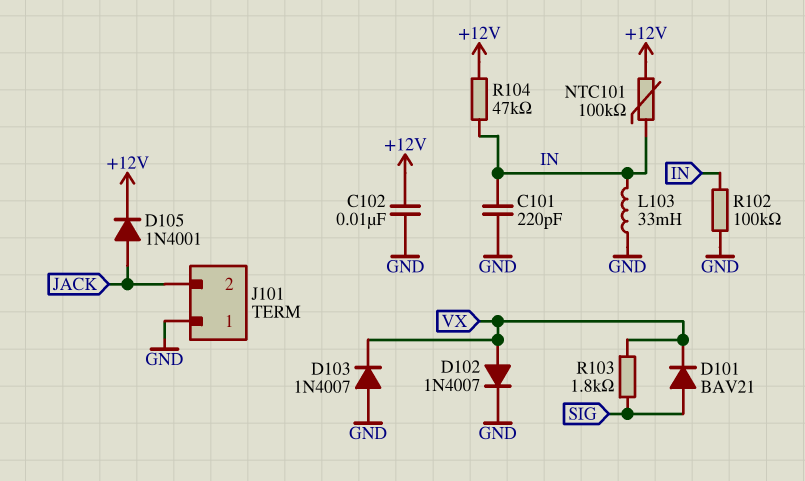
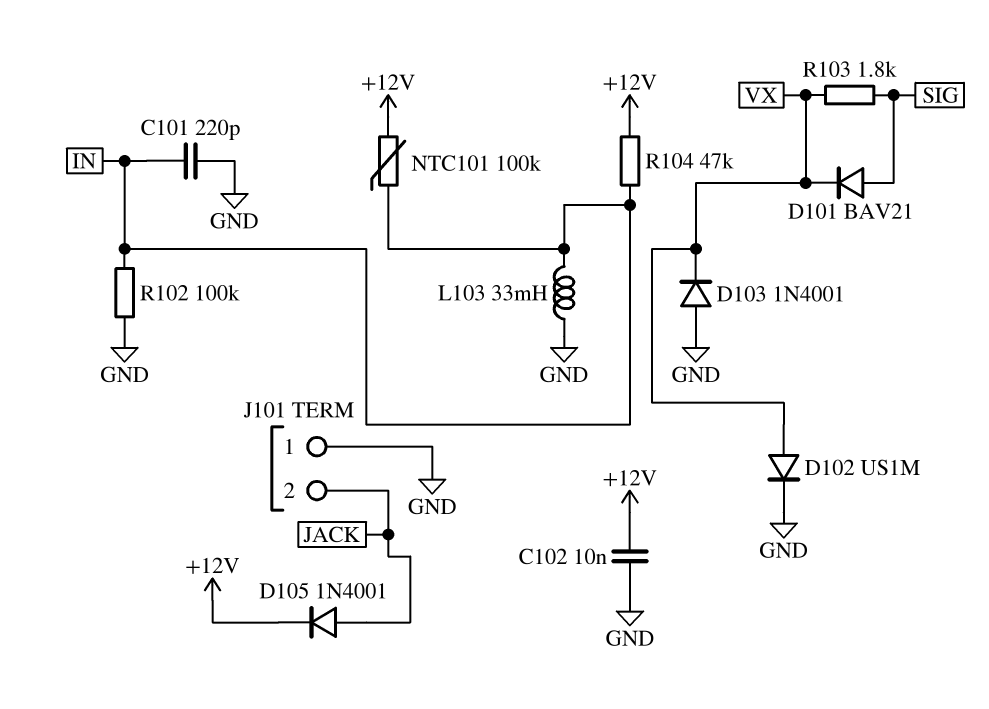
D102: diode 1N4007 (A VX, K GND) -> diode US1M (A VX, K GND)
D103: diode 1N4007 (A GND, K VX) -> diode 1N4001 (A GND, K VX)

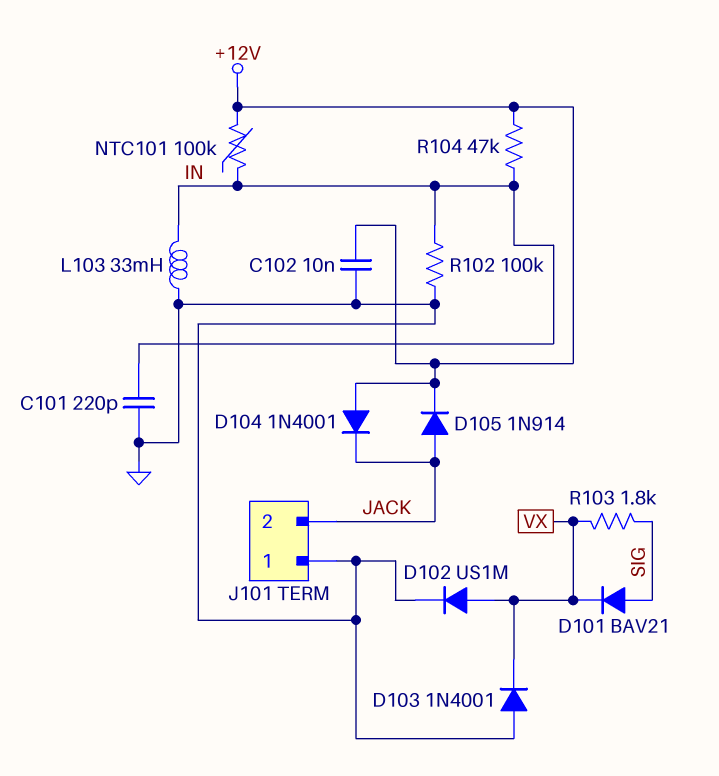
D104: none -> diode 1N4001 (A +12V, K JACK)
D105: diode 1N4001 (A JACK, K +12V) -> diode 1N914 (A JACK, K +12V)

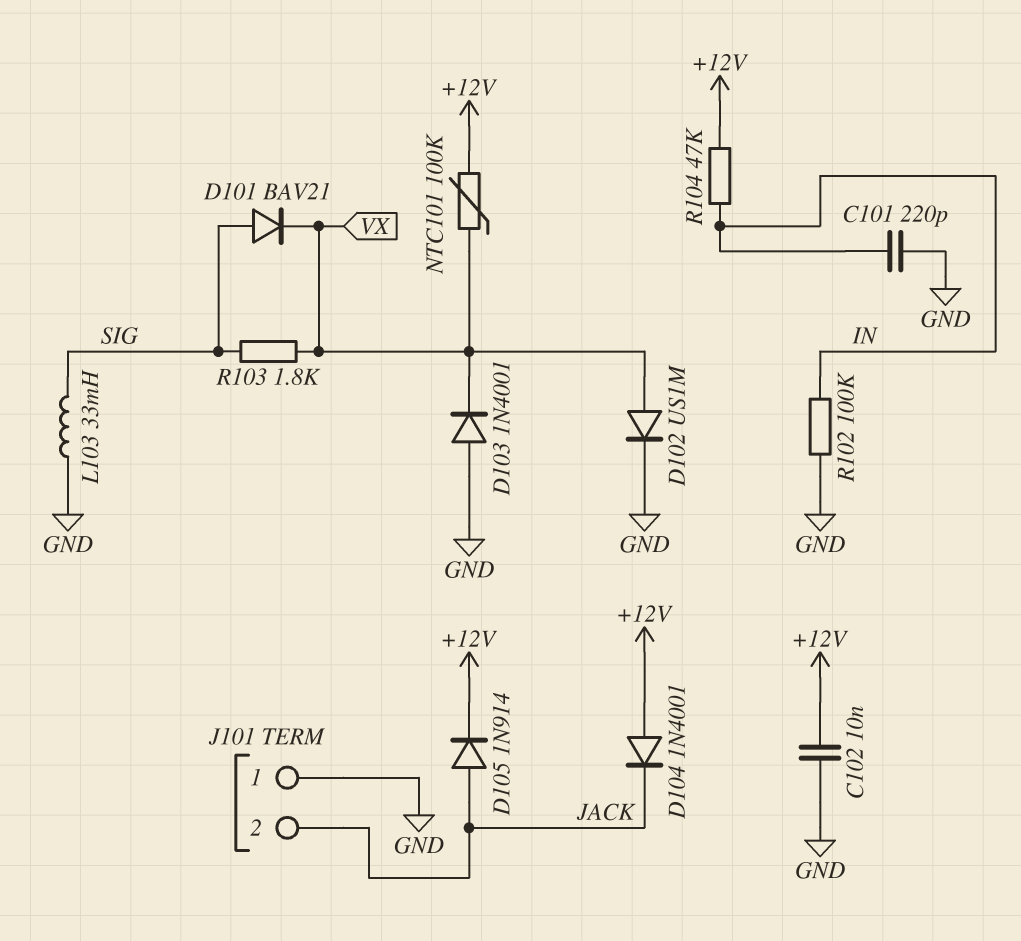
L103: 33mH (GND, IN) -> 33mH (GND, SIG)
NTC101: 100k (+12V, IN) -> 100k (+12V, VX)

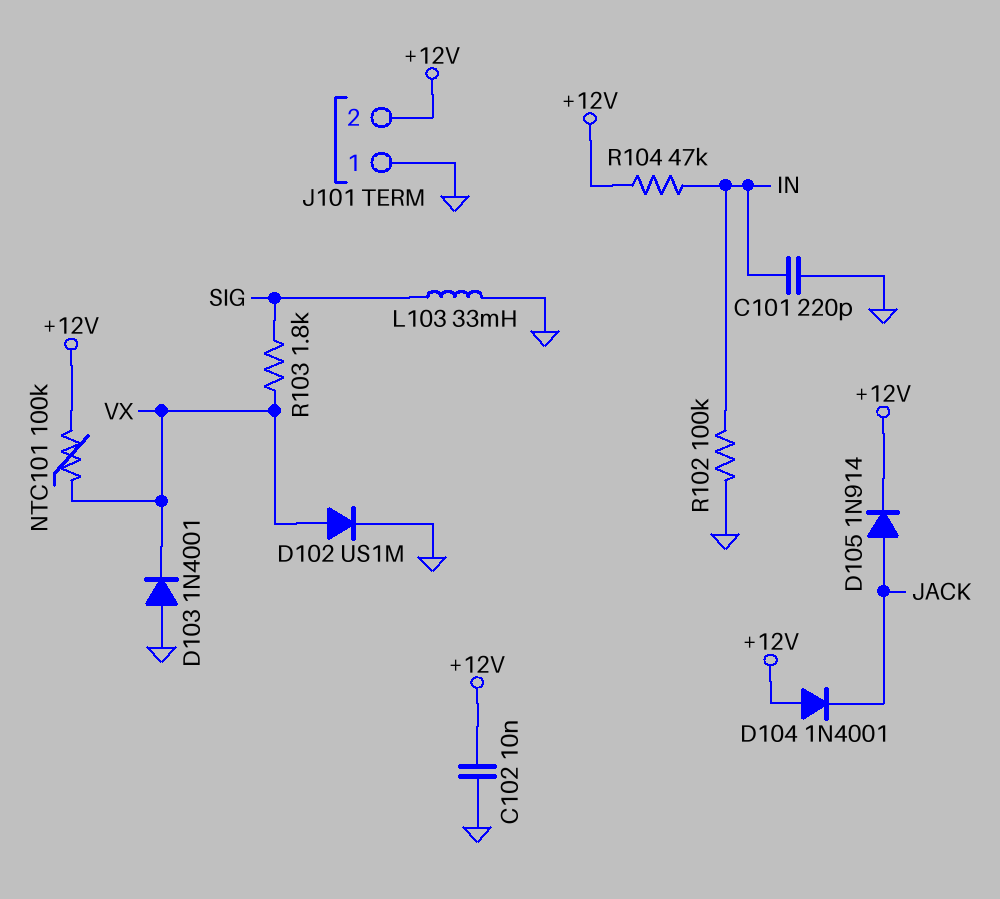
D101: diode BAV21 (A SIG, K VX) -> none
J101 pin 2: JACK -> +12V

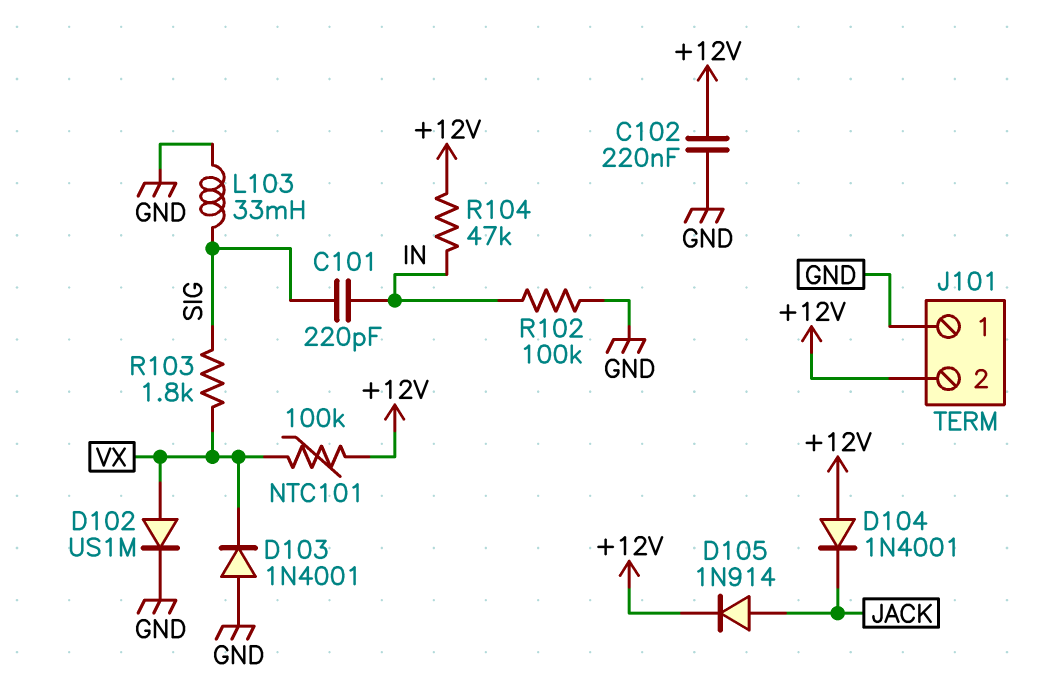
C101: 220pF (GND, IN) -> 220pF (IN, SIG)
C102: 10nF (+12V, GND) -> 220nF (+12V, GND)

